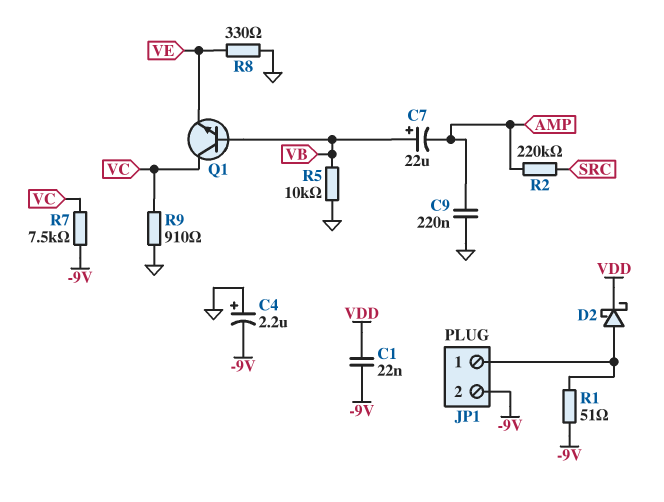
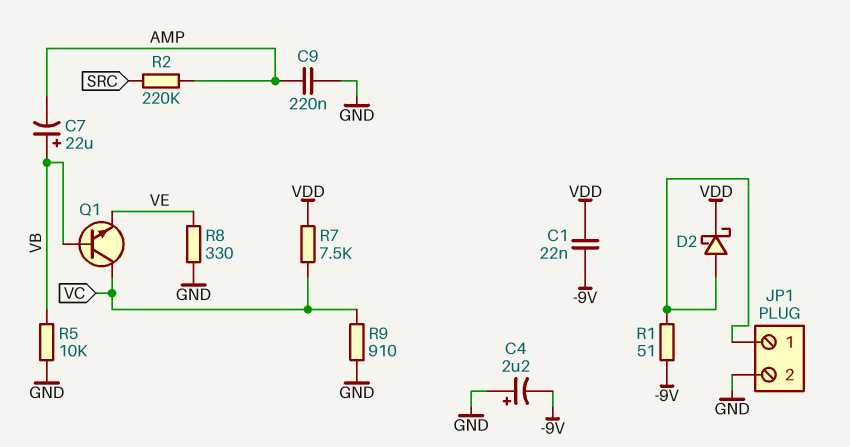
JP1 pin 2: -9V -> GND
R7: 7.5k (-9V, VC) -> 7.5k (VC, VDD)

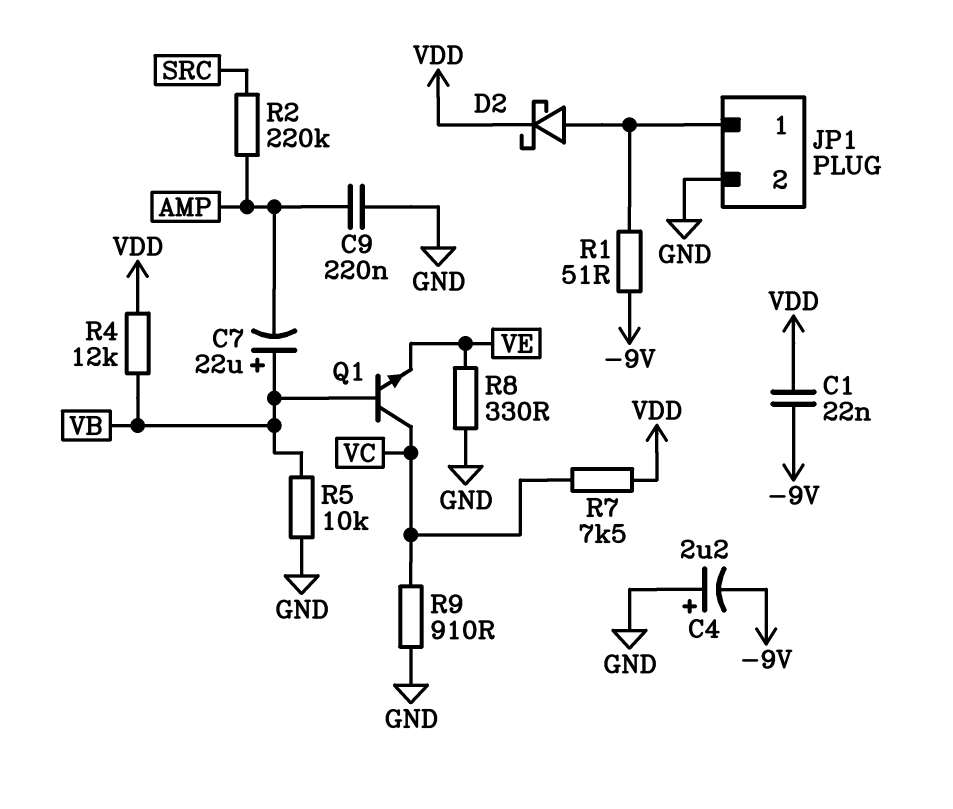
R4: none -> 12k (VB, VDD)

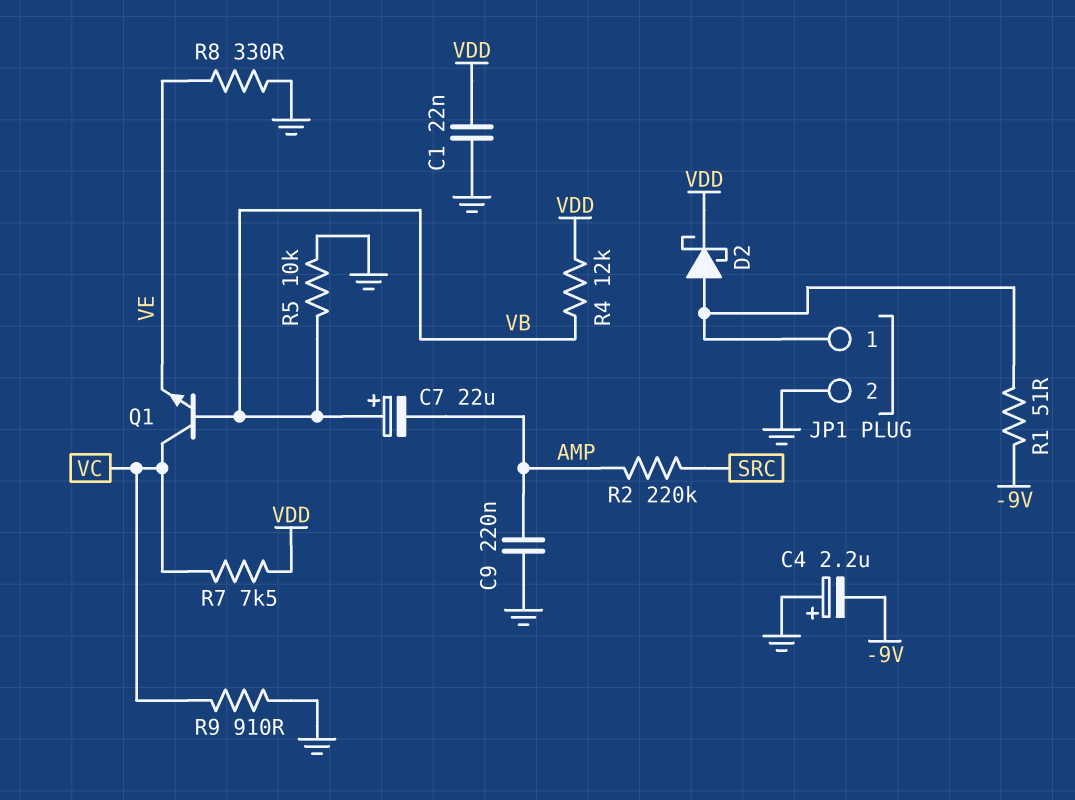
C1: 22nF (-9V, VDD) -> 22nF (GND, VDD)

